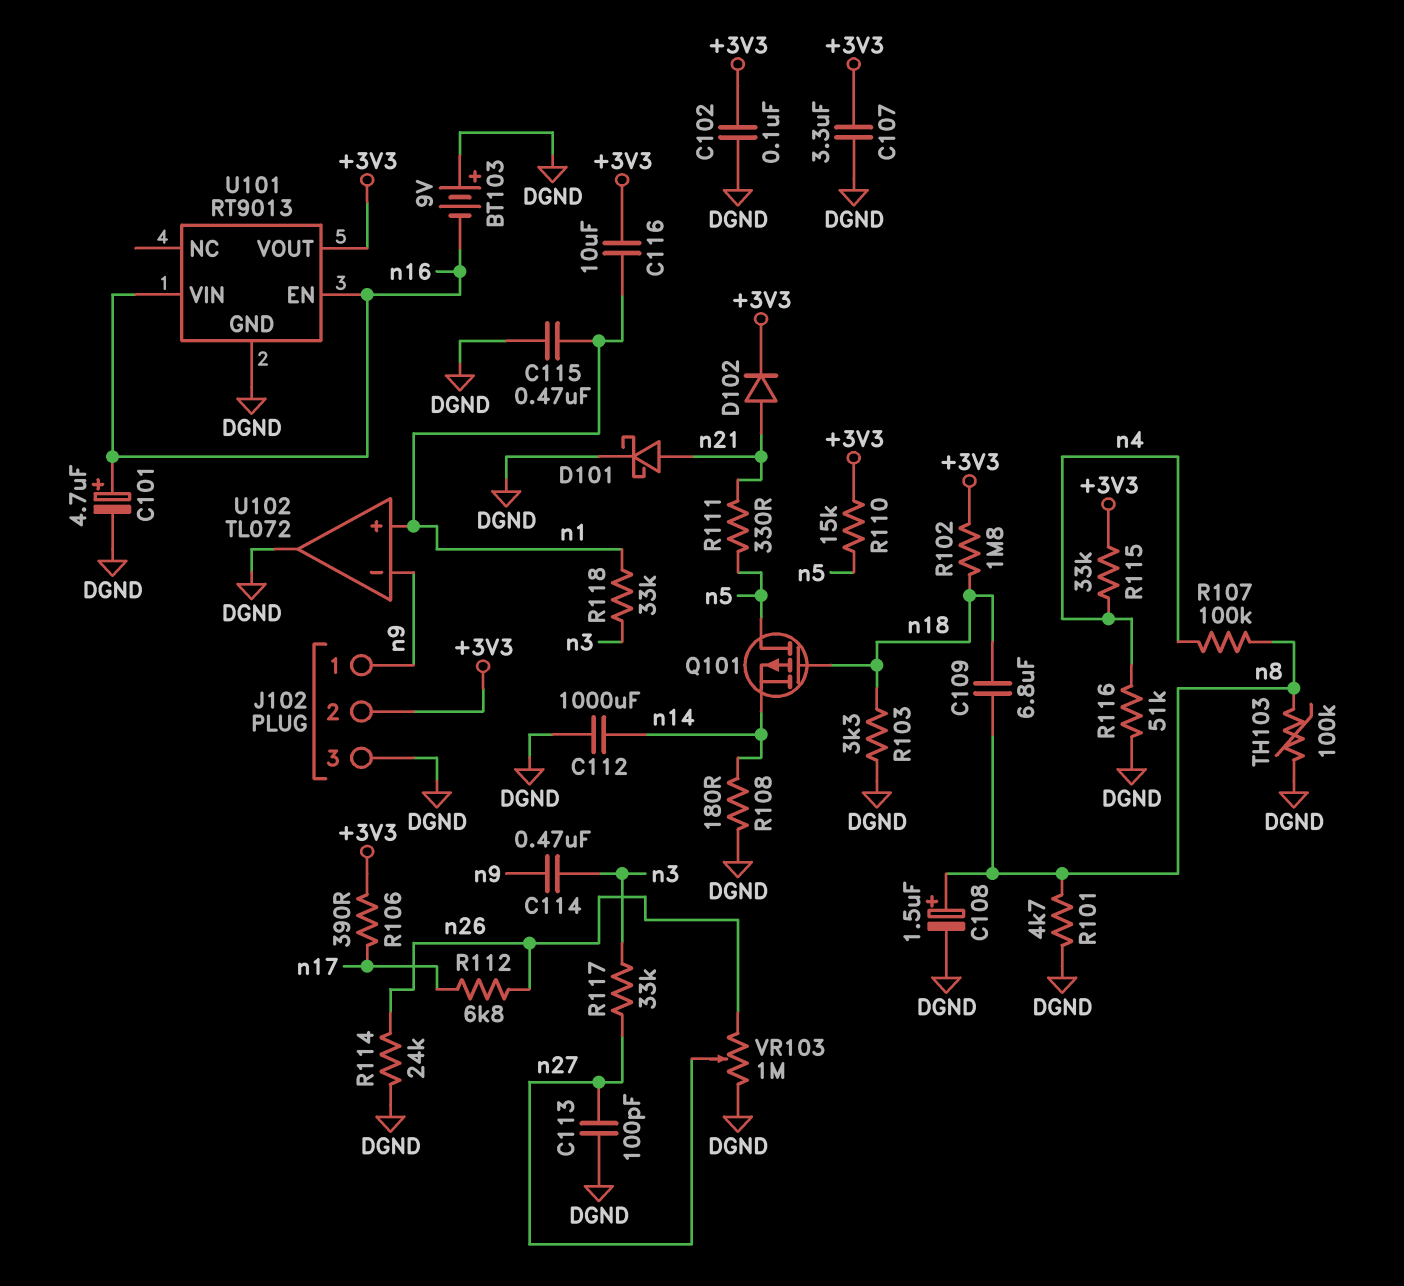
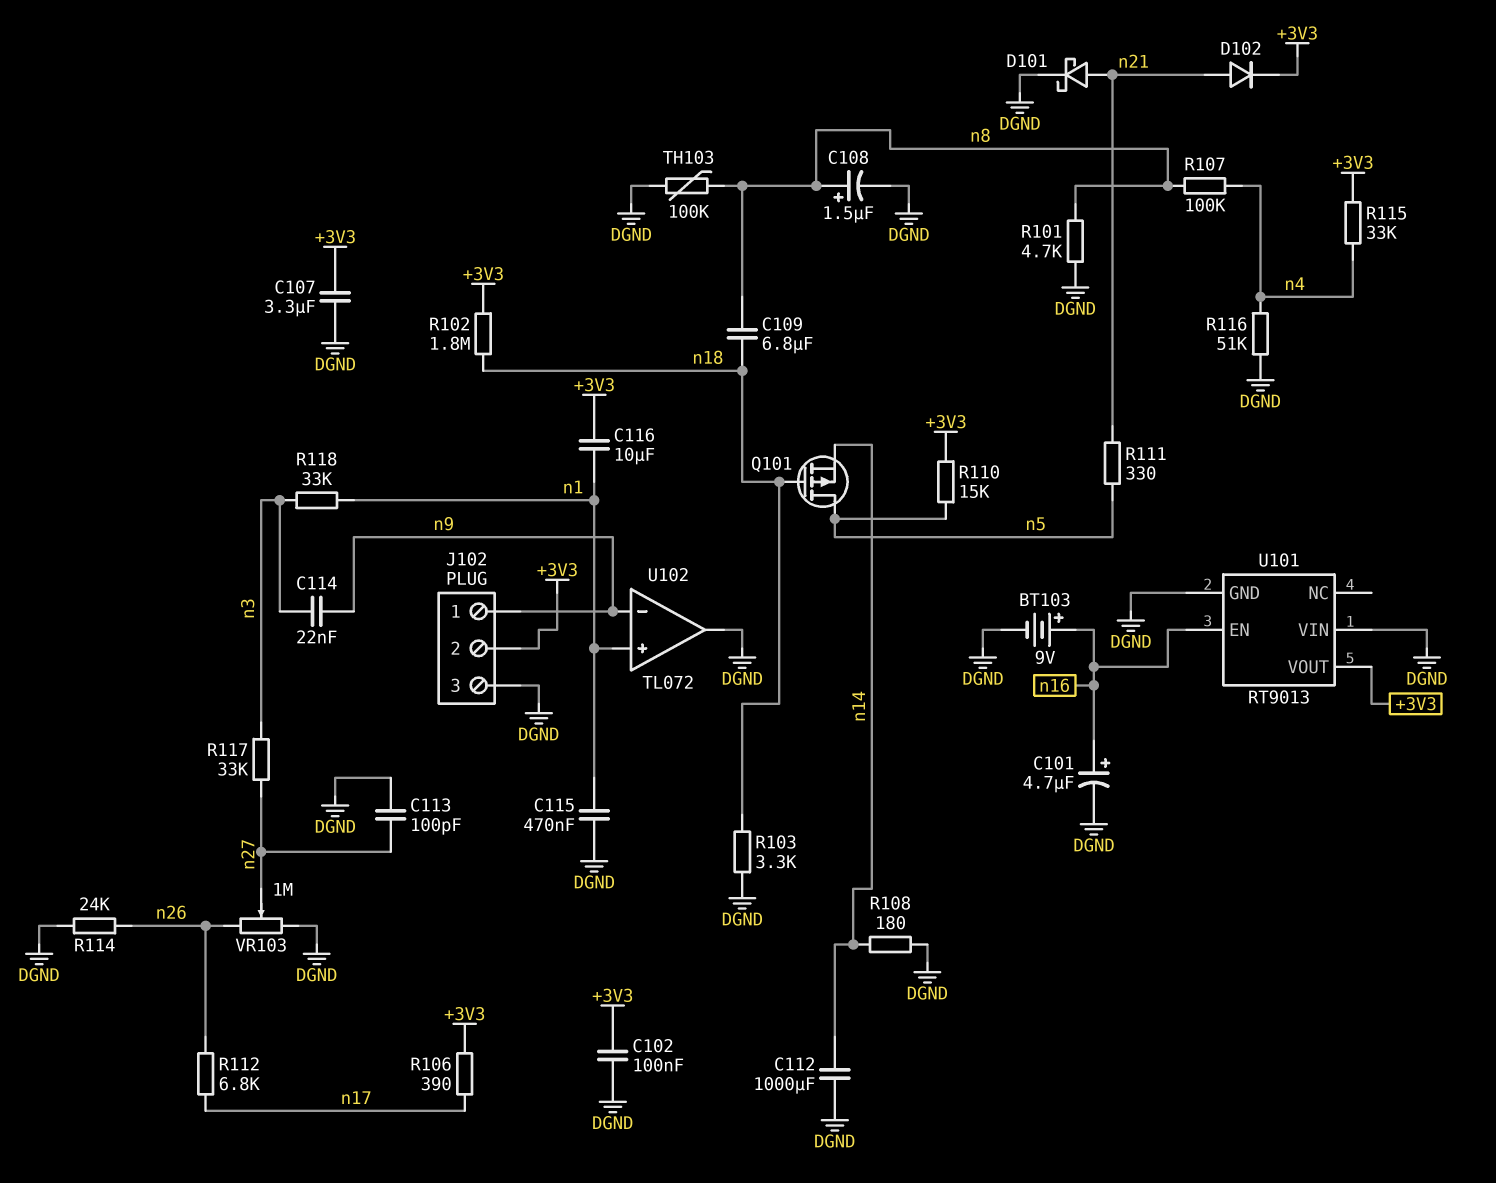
BT103: 9V (plus DGND, minus n16) -> 9V (plus n16, minus DGND)
C114: 470nF (n3, n9) -> 22nF (n3, n9)
U101 pin VIN: n16 -> DGND

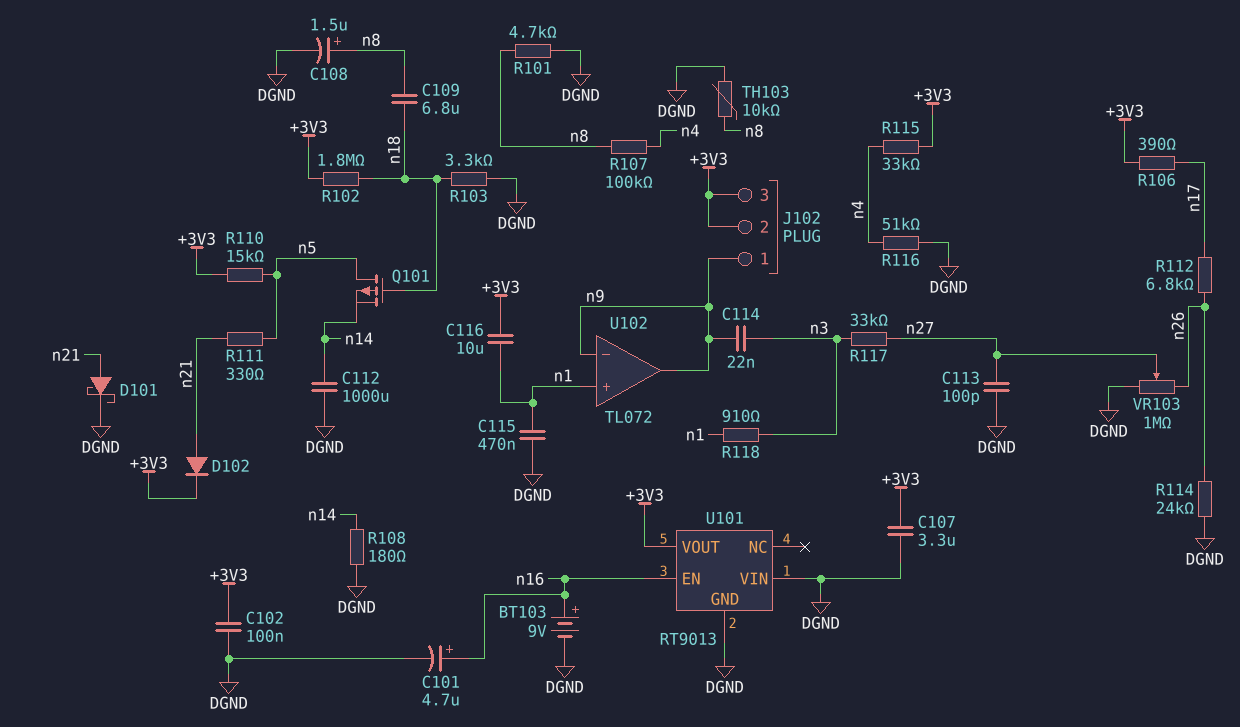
J102 pin 3: DGND -> +3V3
R118: 33k (n1, n3) -> 910 (n1, n3)
TH103: 100k (DGND, n8) -> 10k (DGND, n8)
U102 pin out: DGND -> n9

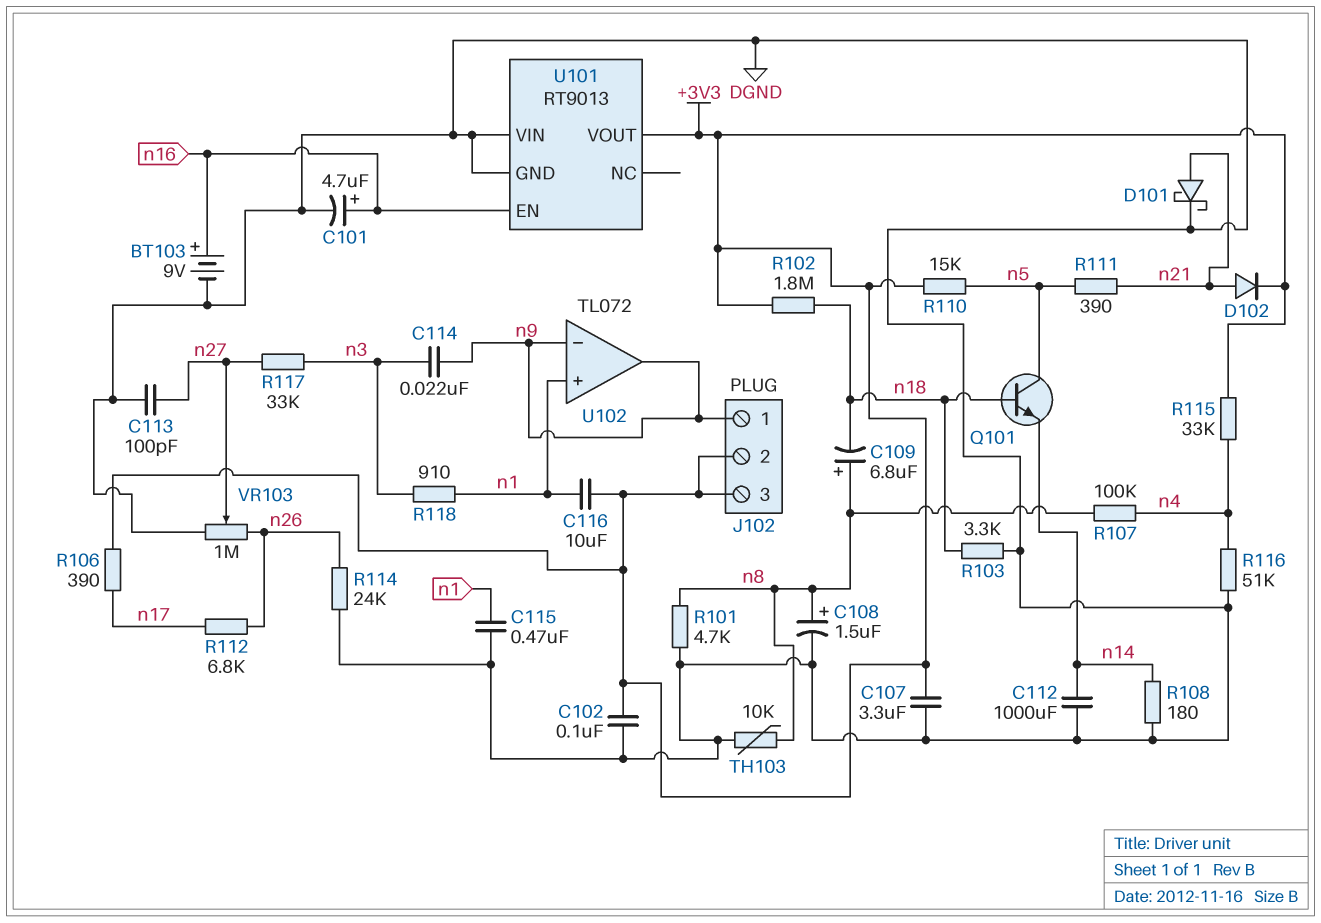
C109: 6.8uF (n8, n18) -> 6.8uF (plus n8, minus n18)
Q101: PMOS (G n18, D n5, S n14) -> NPN (B n18, C n5, E n14)
R111: 330 (n5, n21) -> 390 (n5, n21)

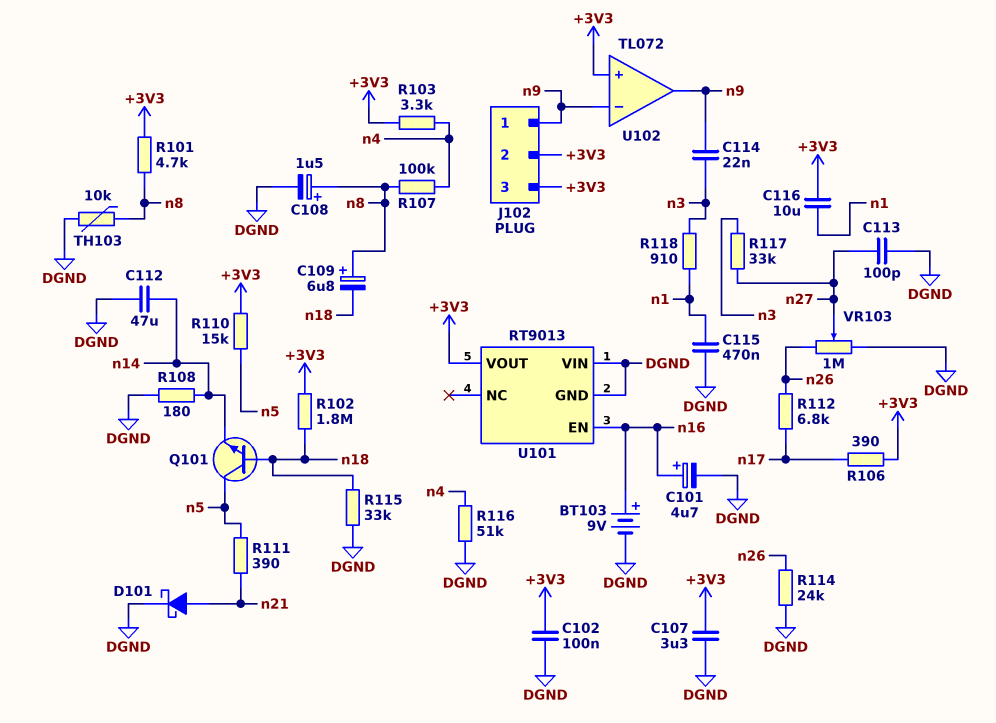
C112: 1000uF (DGND, n14) -> 47uF (DGND, n14)
D102: diode (A n21, K +3V3) -> none
R101: 4.7k (DGND, n8) -> 4.7k (+3V3, n8)
R103: 3.3k (DGND, n18) -> 3.3k (+3V3, n4)
R115: 33k (+3V3, n4) -> 33k (DGND, n18)
U102 pin in+: n1 -> +3V3

